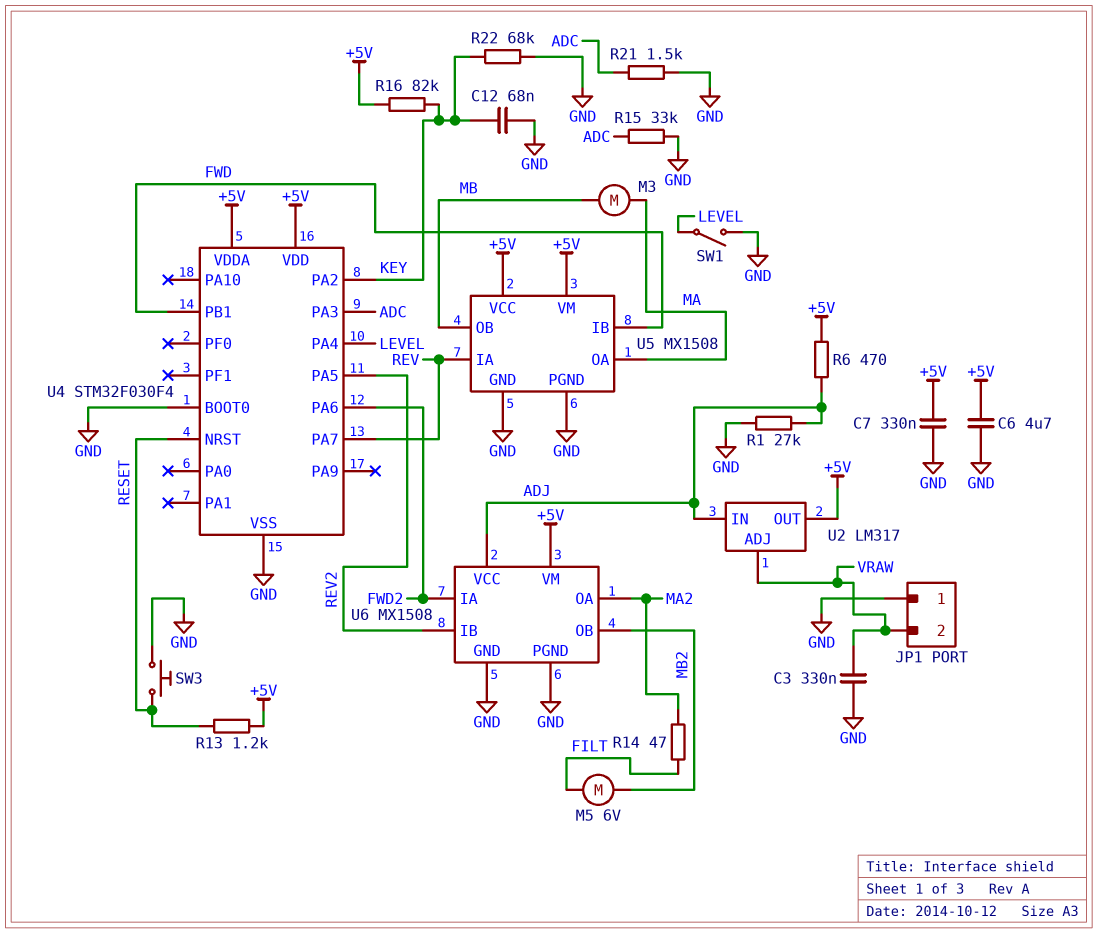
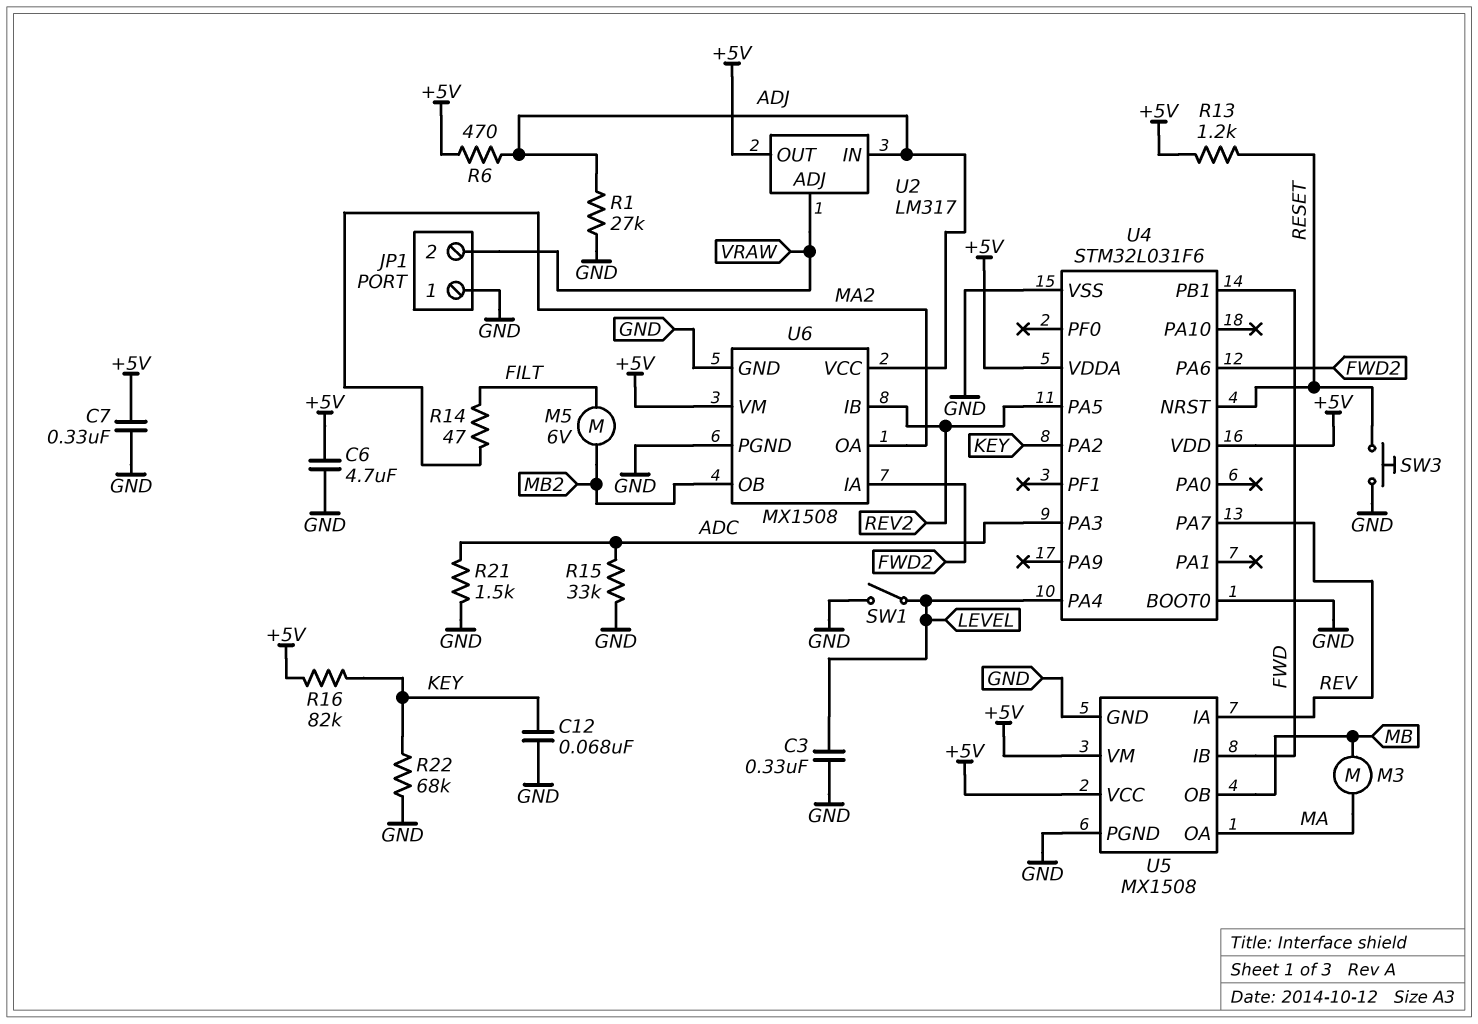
C3: 330nF (GND, VRAW) -> 330nF (GND, LEVEL)
U4: STM32F030F4 -> STM32L031F6

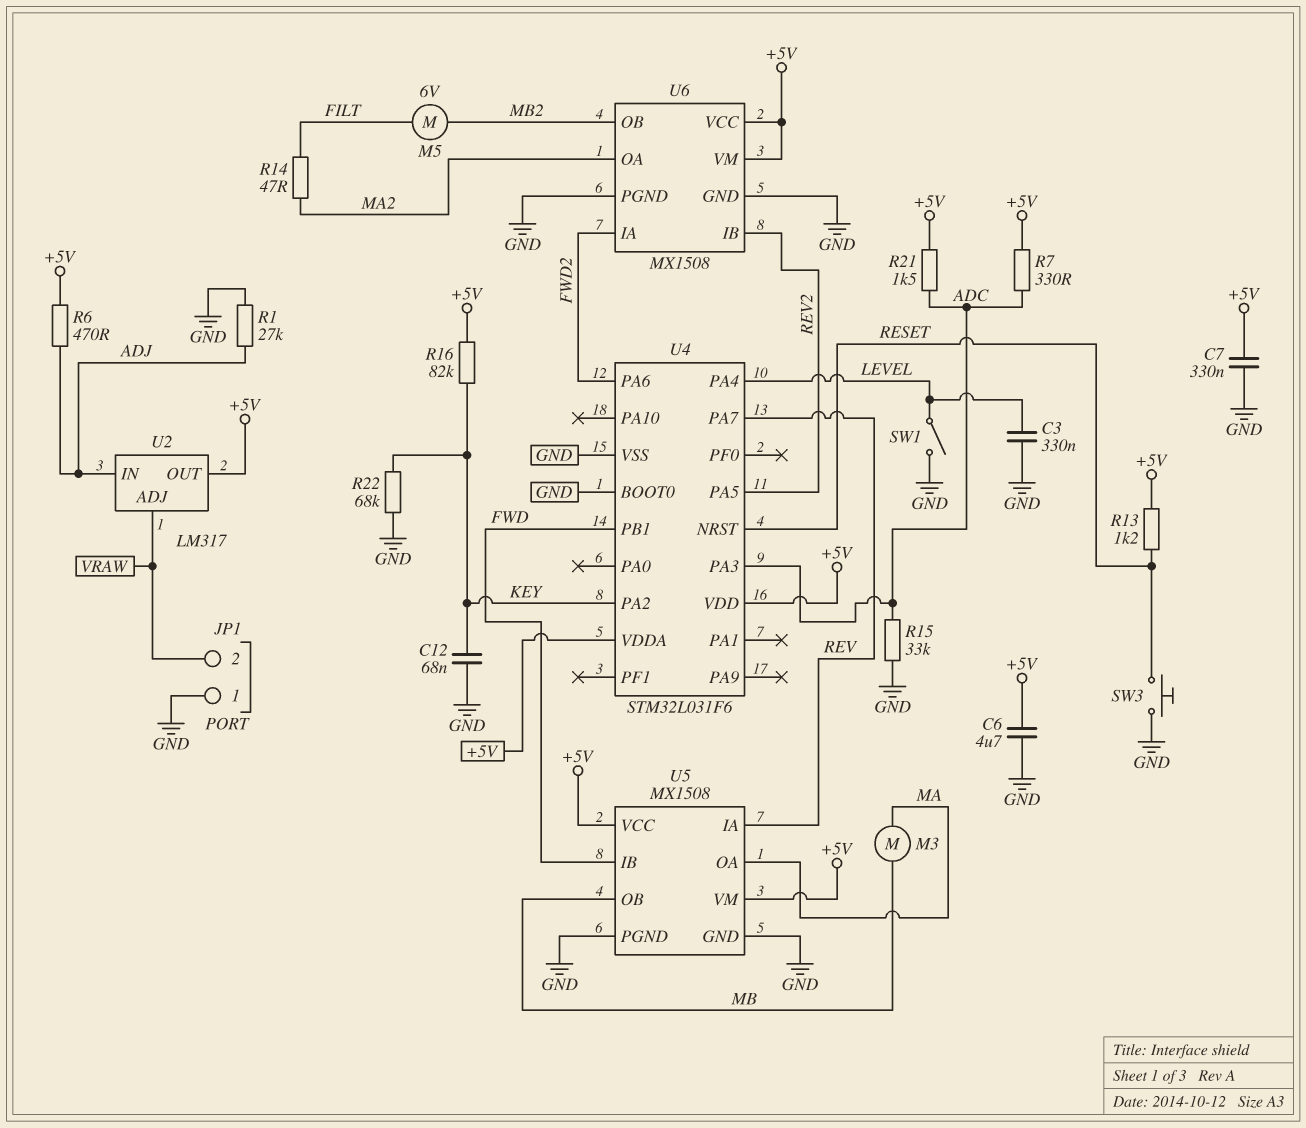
R7: none -> 330 (+5V, ADC)
R21: 1.5k (ADC, GND) -> 1.5k (+5V, ADC)
U6 pin VCC: ADJ -> +5V

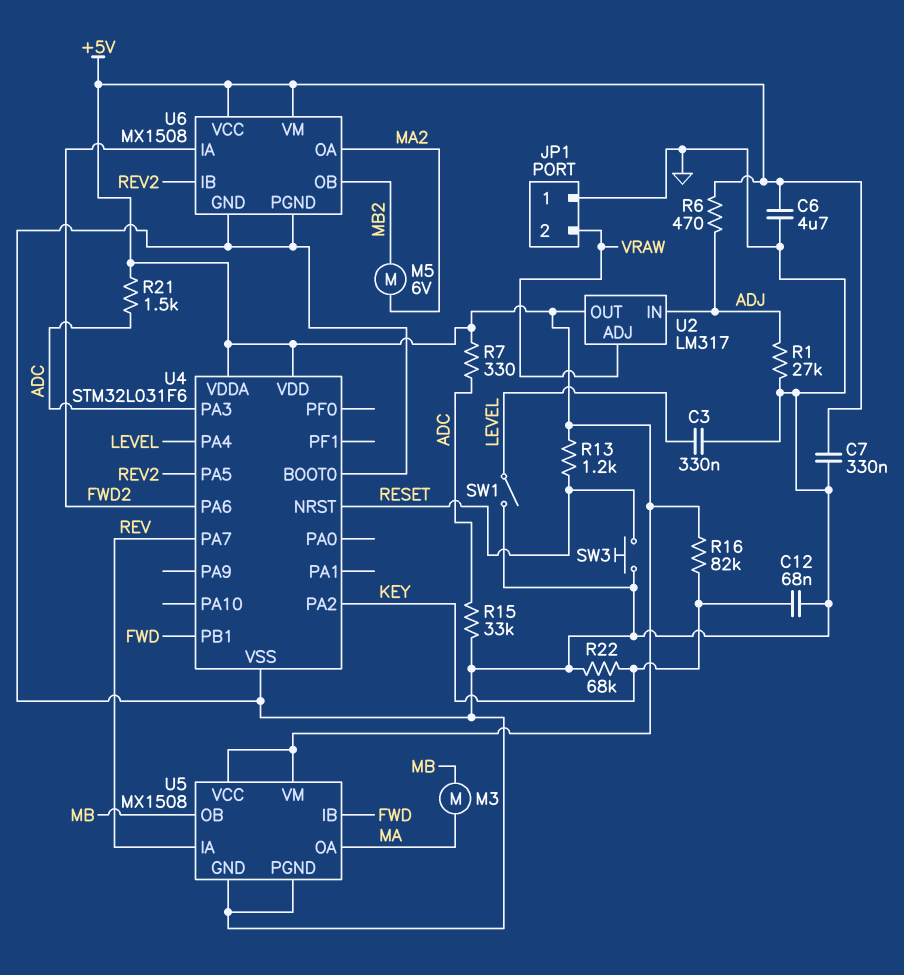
M5: motor 6V (FILT, MB2) -> motor 6V (MA2, MB2)
R14: 47 (FILT, MA2) -> none

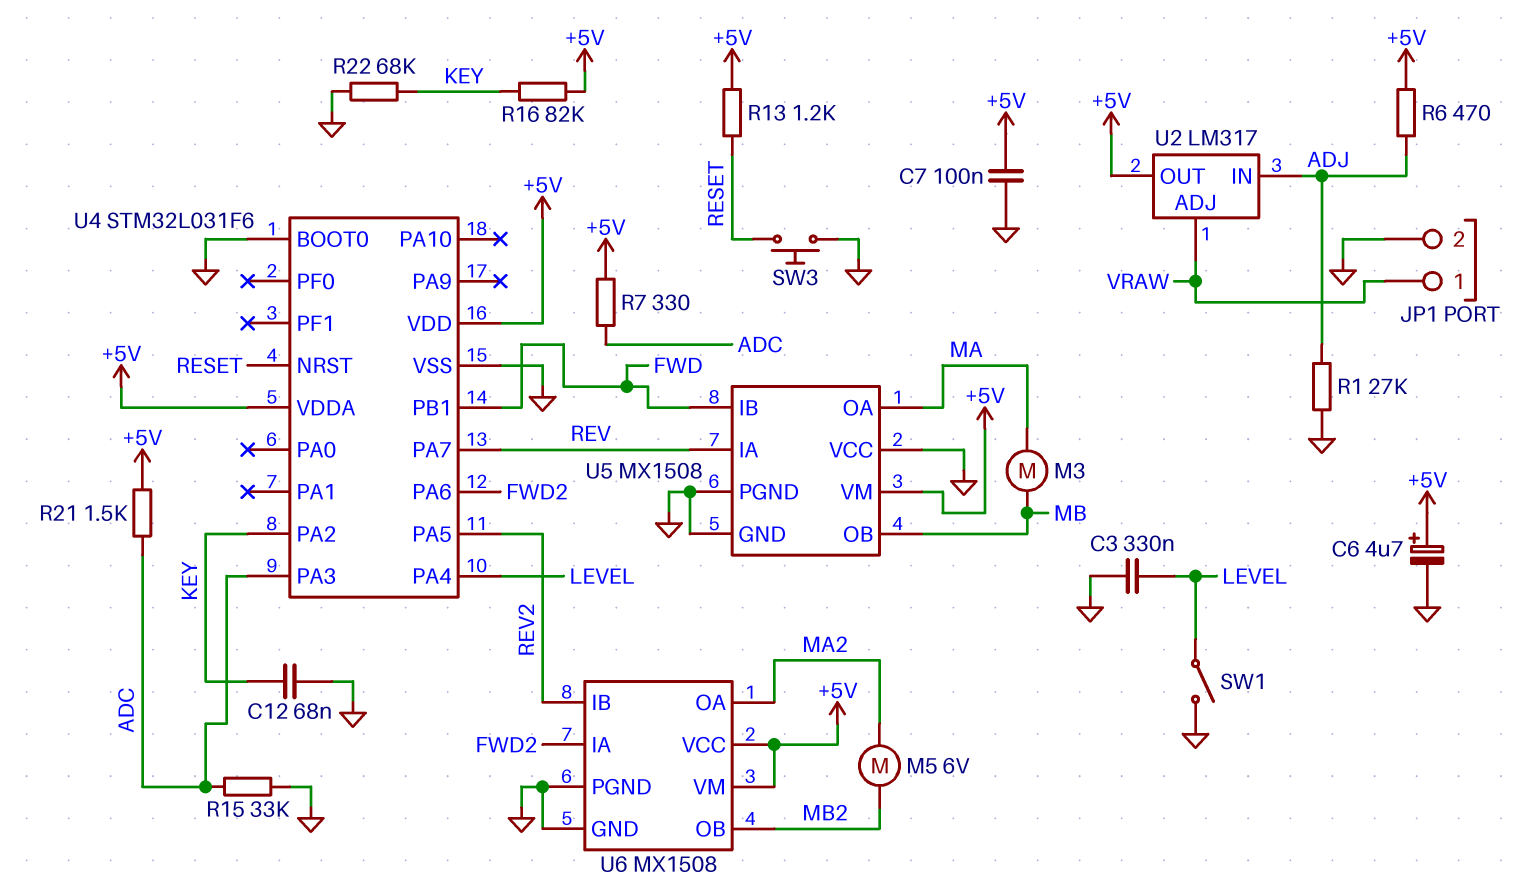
C6: 4.7uF (+5V, GND) -> 4.7uF (plus +5V, minus GND)
C7: 330nF (+5V, GND) -> 100nF (+5V, GND)
JP1 pin 1: GND -> VRAW
JP1 pin 2: VRAW -> GND
U5 pin VCC: +5V -> GND

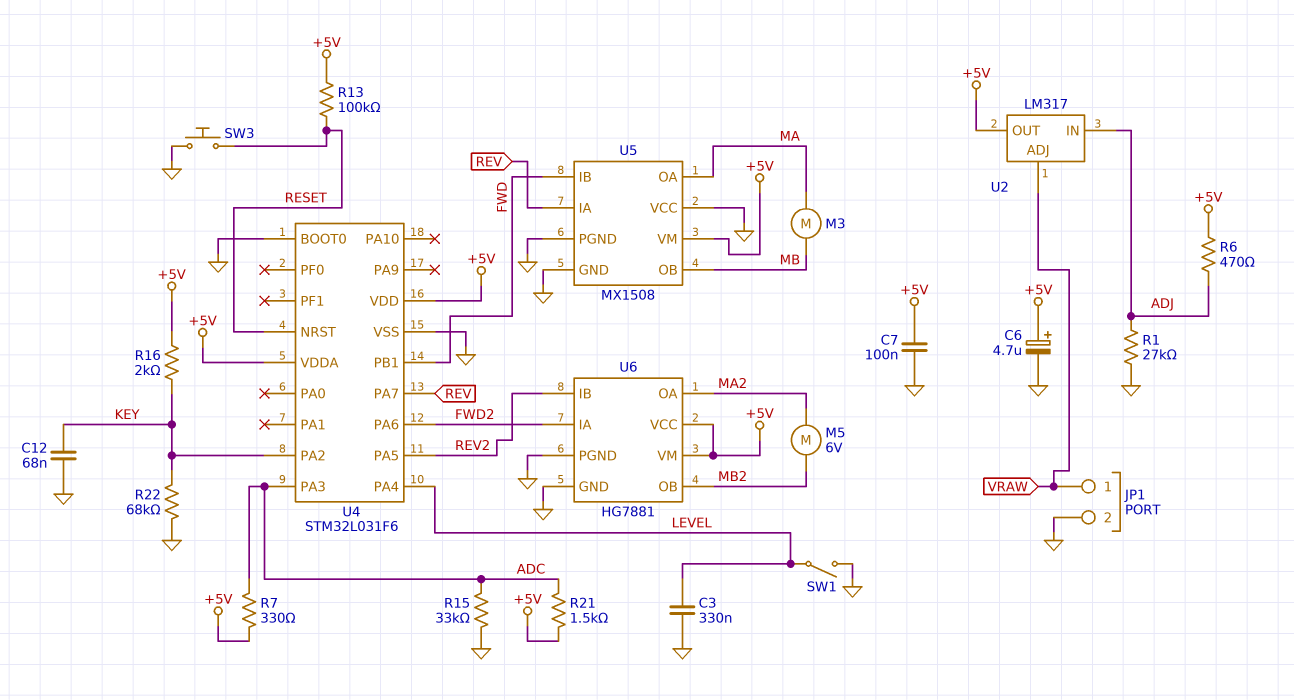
R13: 1.2k (+5V, RESET) -> 100k (+5V, RESET)
R16: 82k (+5V, KEY) -> 2k (+5V, KEY)
U6: MX1508 -> HG7881

